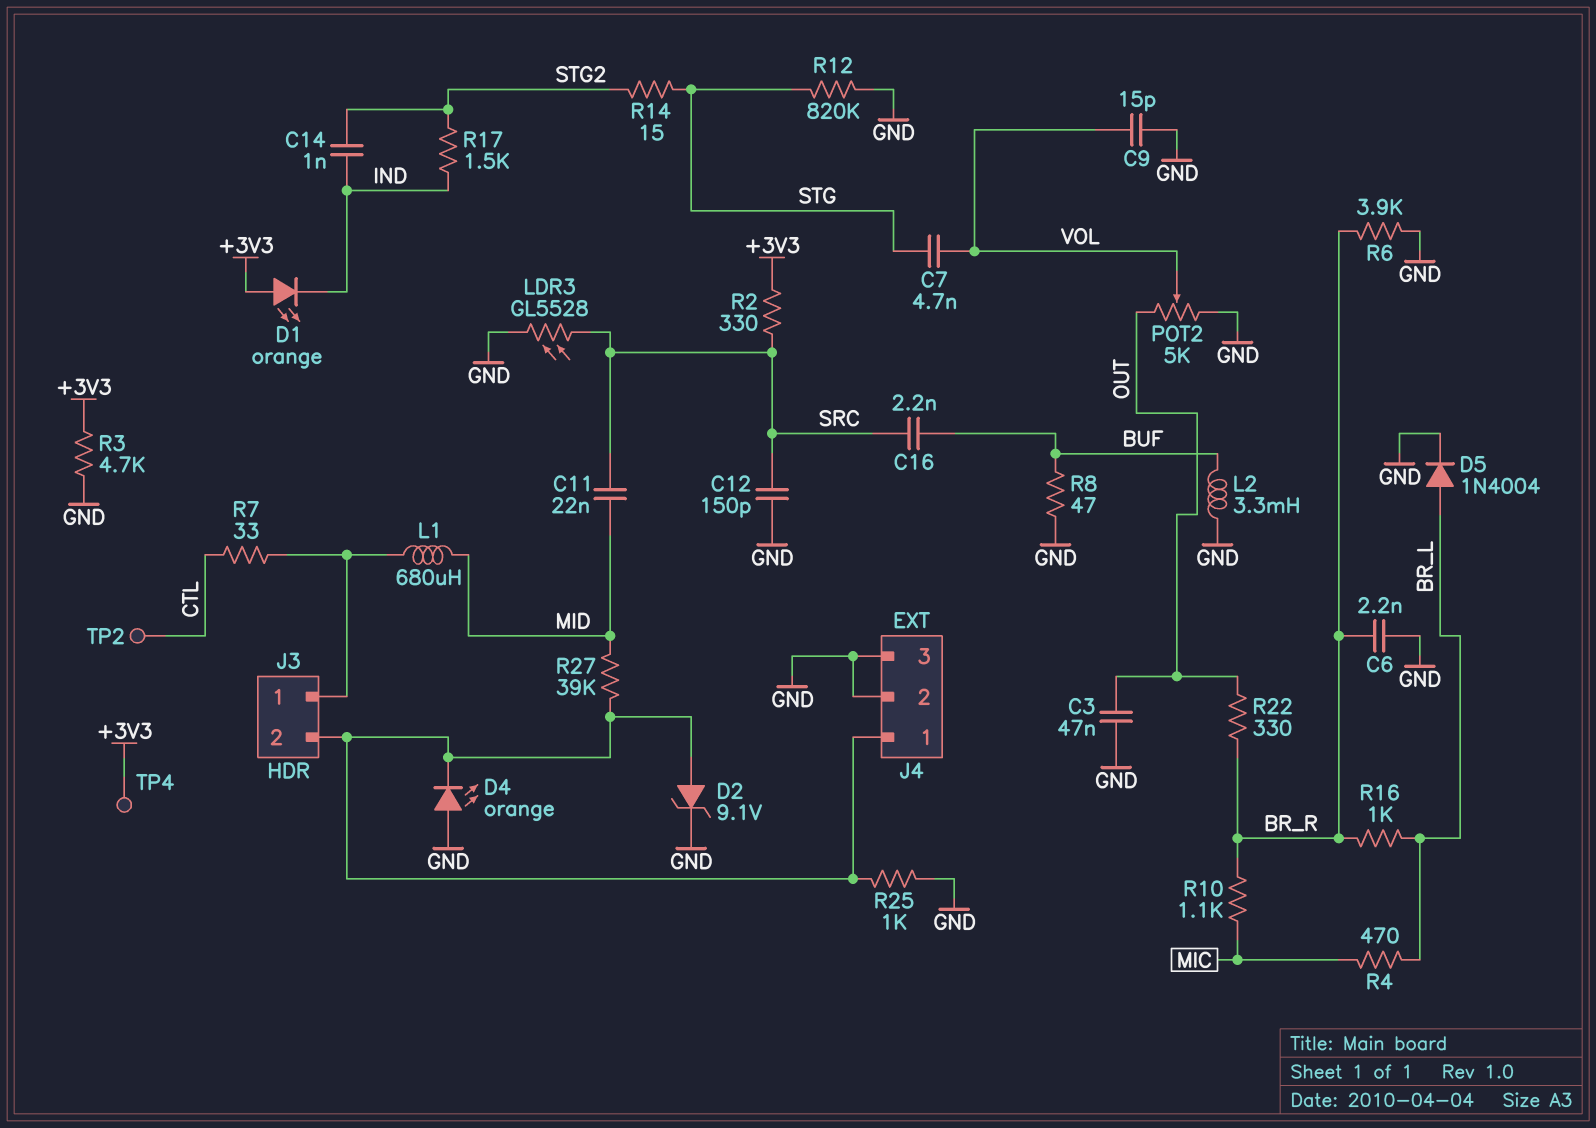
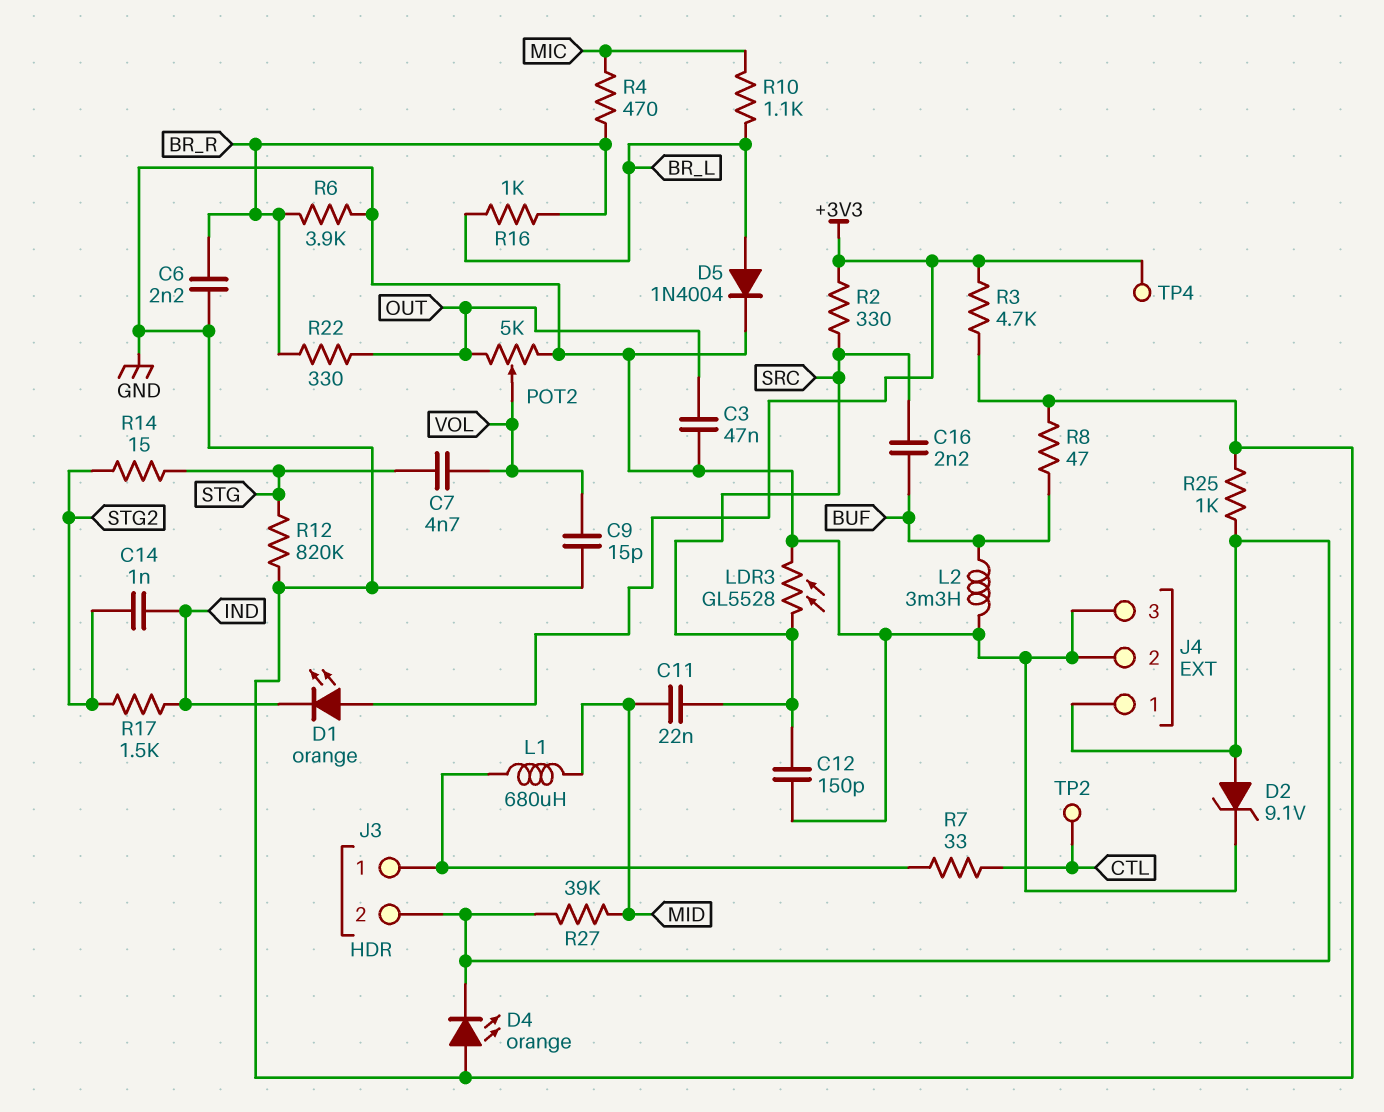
R4: 470 (BR_L, MIC) -> 470 (BR_R, MIC)
R10: 1.1k (BR_R, MIC) -> 1.1k (BR_L, MIC)

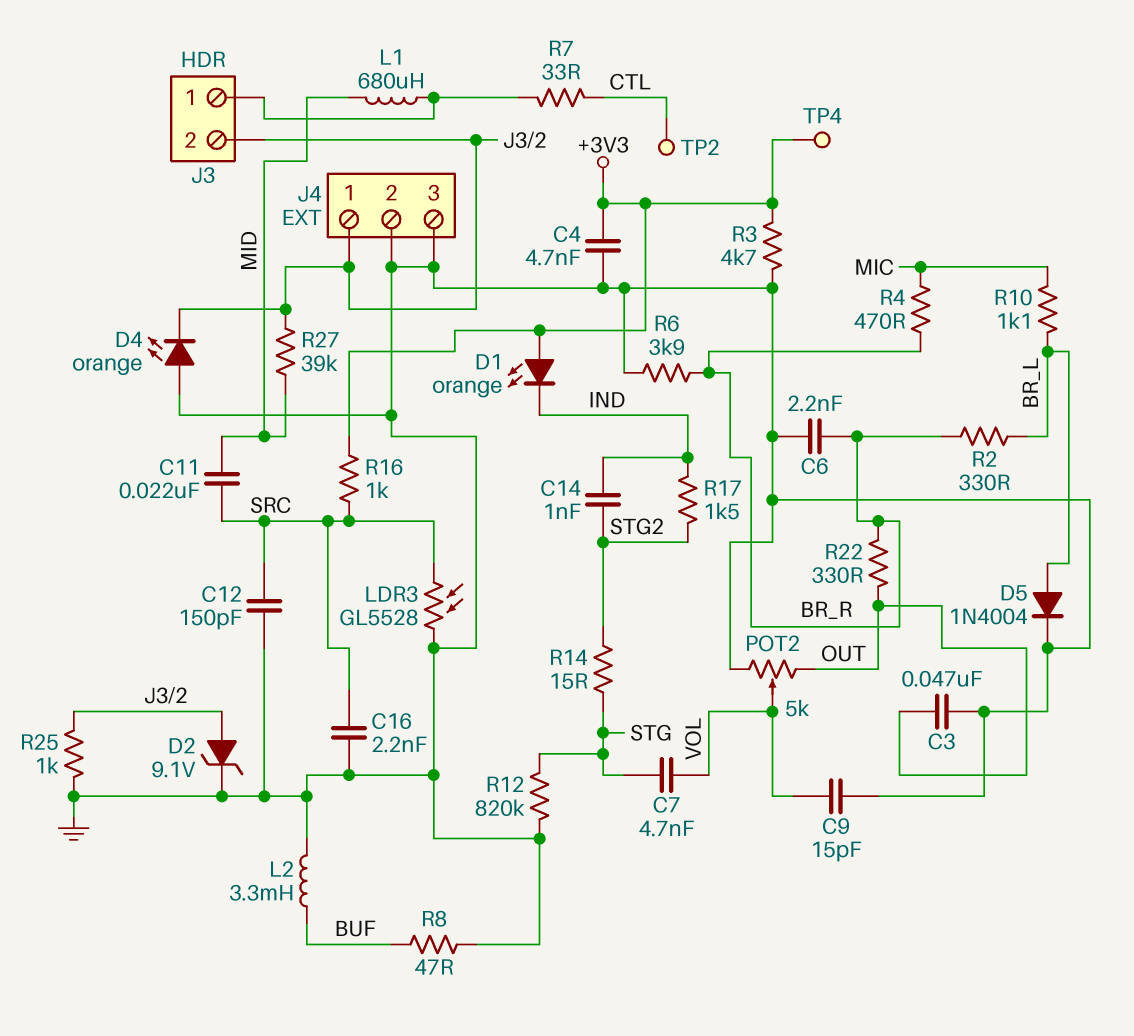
C4: none -> 4.7nF (+3V3, GND)
C16: 2.2nF (BUF, SRC) -> 2.2nF (GND, SRC)
R2: 330 (+3V3, SRC) -> 330 (BR_L, BR_R)
R16: 1k (BR_L, BR_R) -> 1k (+3V3, SRC)

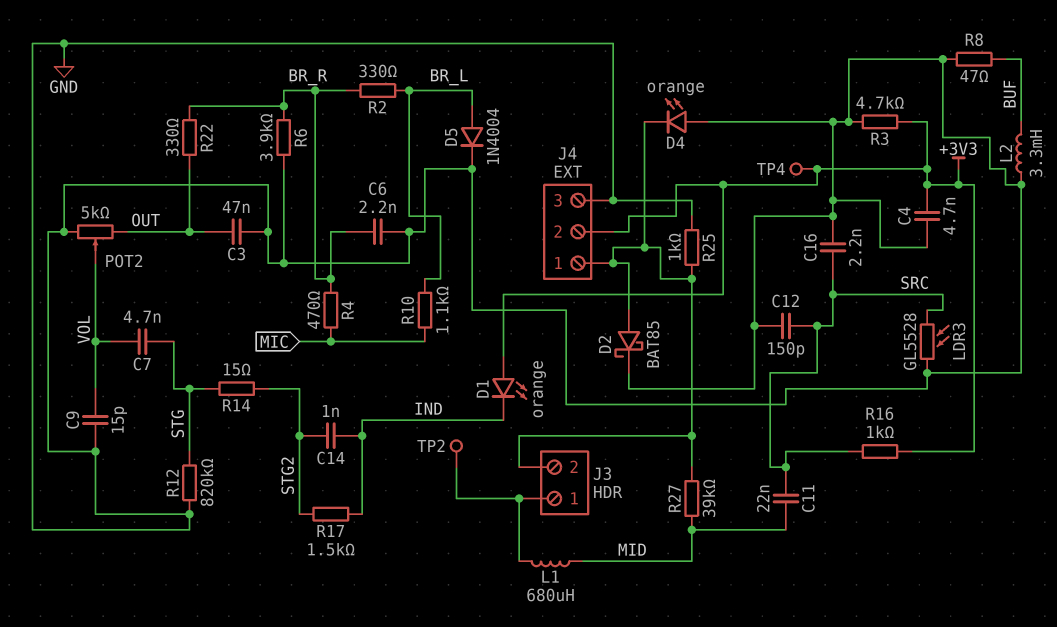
D2: zener 9.1V (A J3/2, K GND) -> schottky BAT85 (A J3/2, K GND)
J4 pin 2: GND -> +3V3
R7: 33 (CTL, J3/1) -> none
TP2: test point (CTL) -> test point (J3/1)

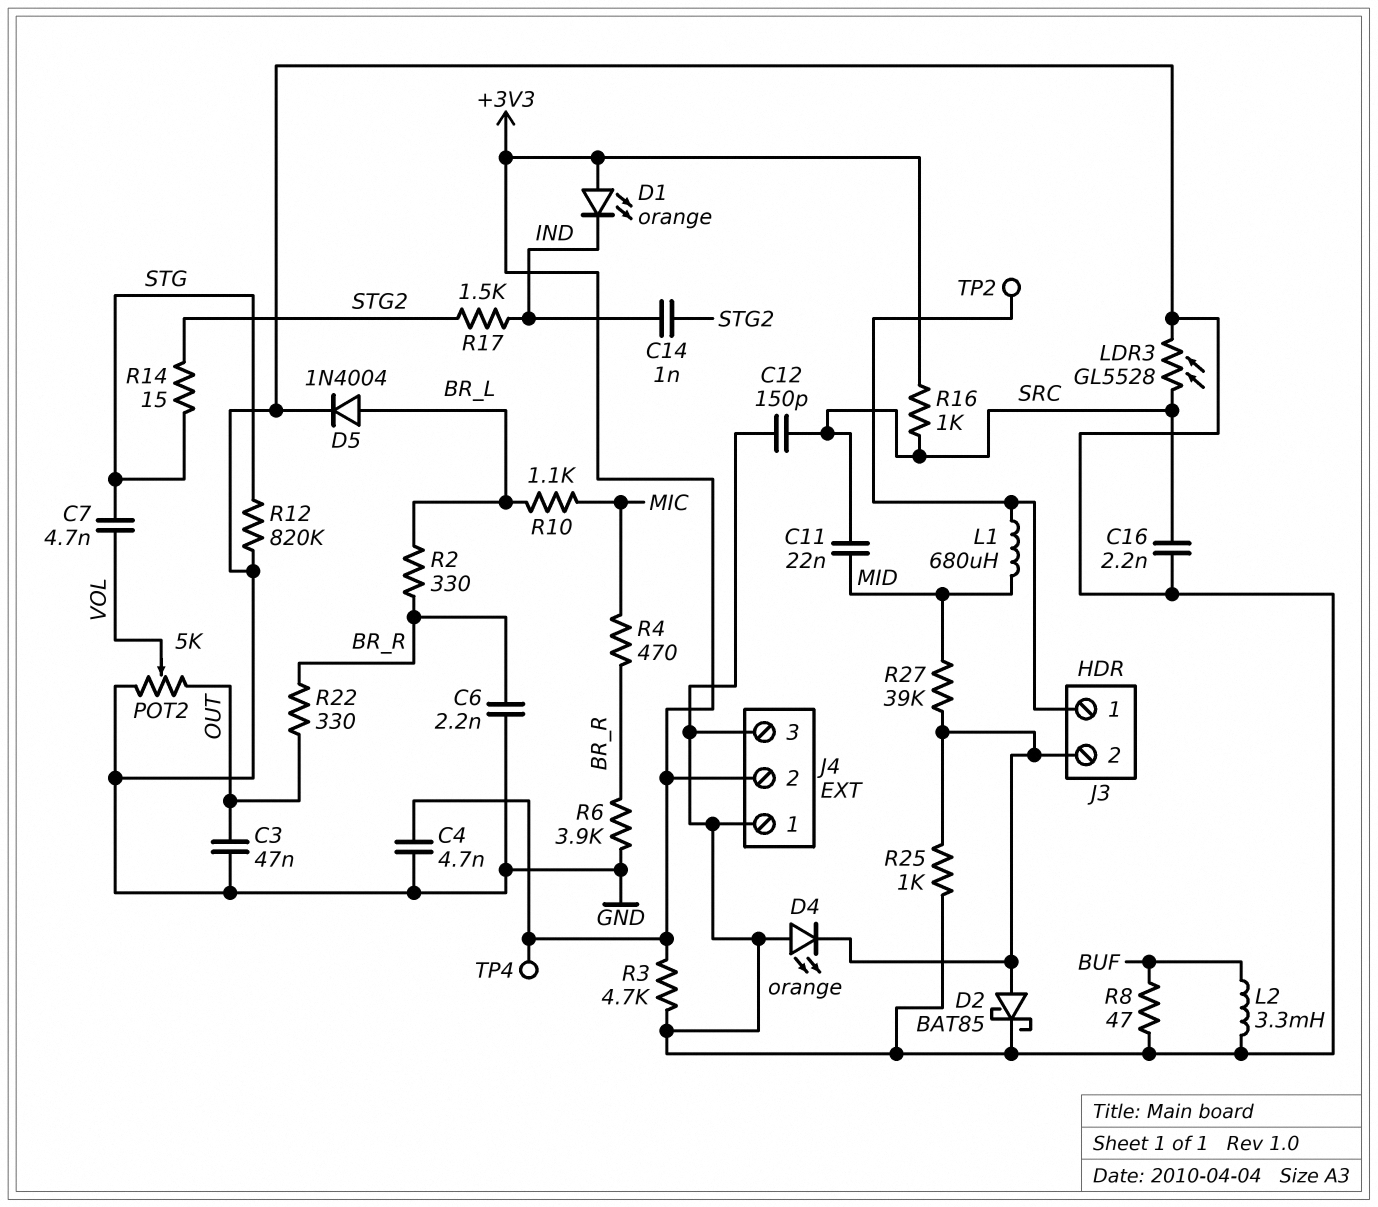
C9: 15pF (GND, VOL) -> none
J4 pin 1: J3/2 -> GND

